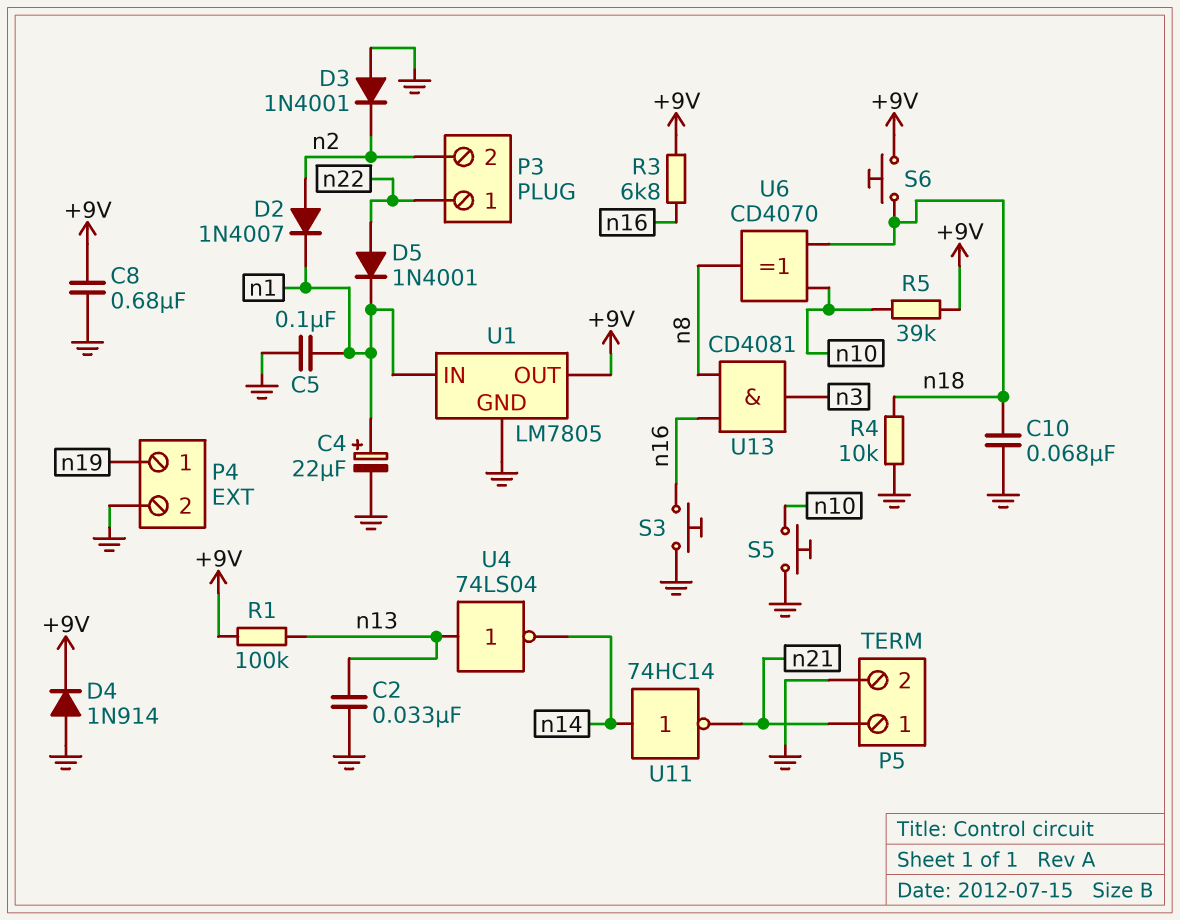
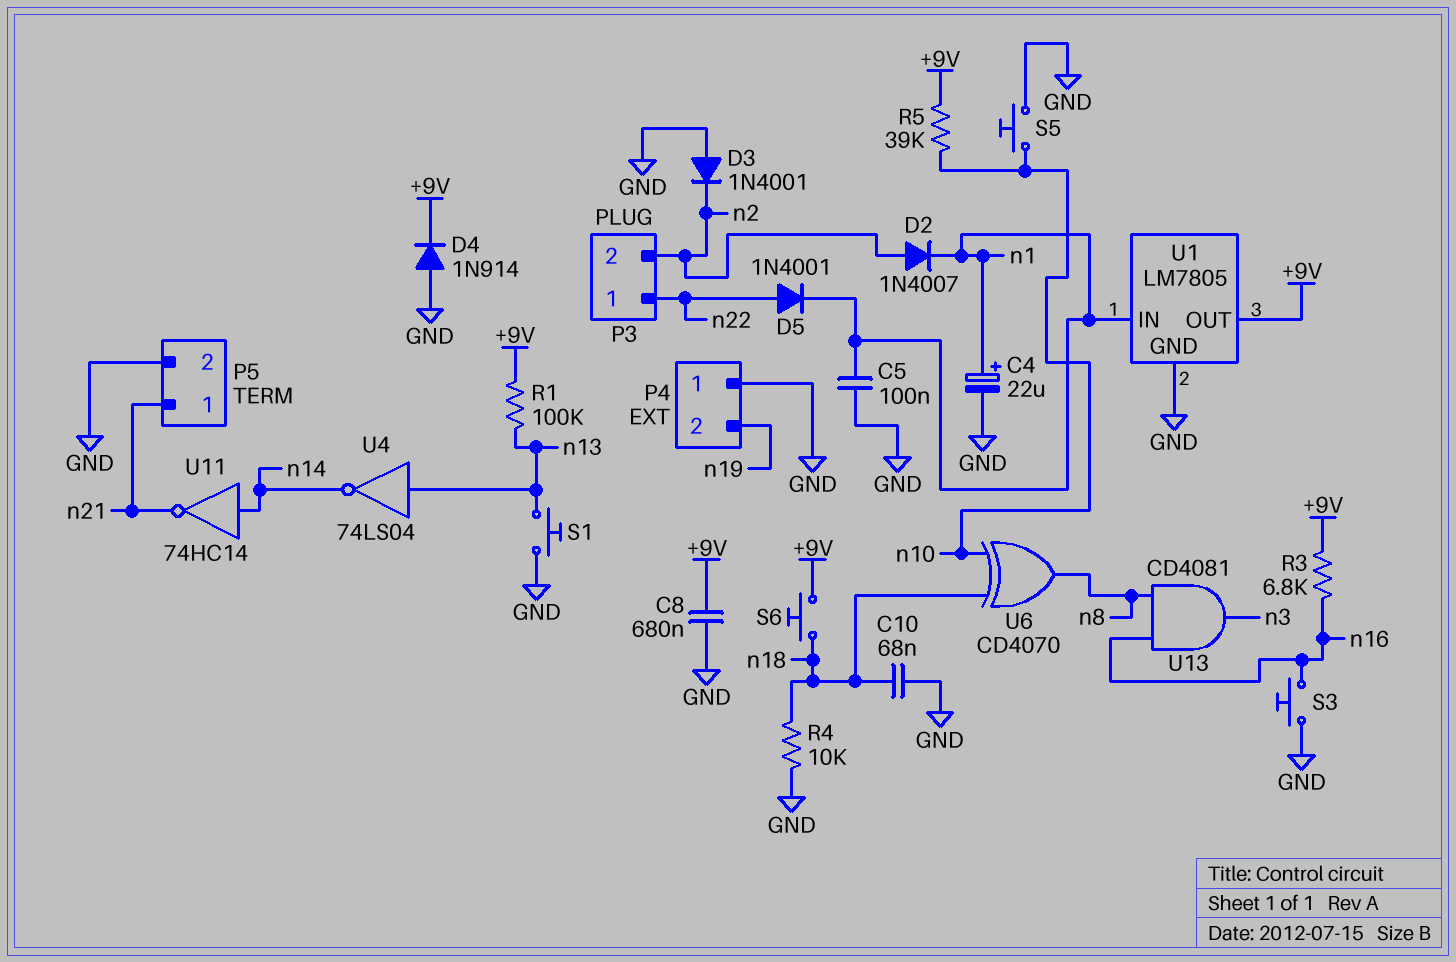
C2: 33nF (GND, n13) -> none
P4 pin 1: n19 -> GND
P4 pin 2: GND -> n19
S1: none -> button (GND, n13)

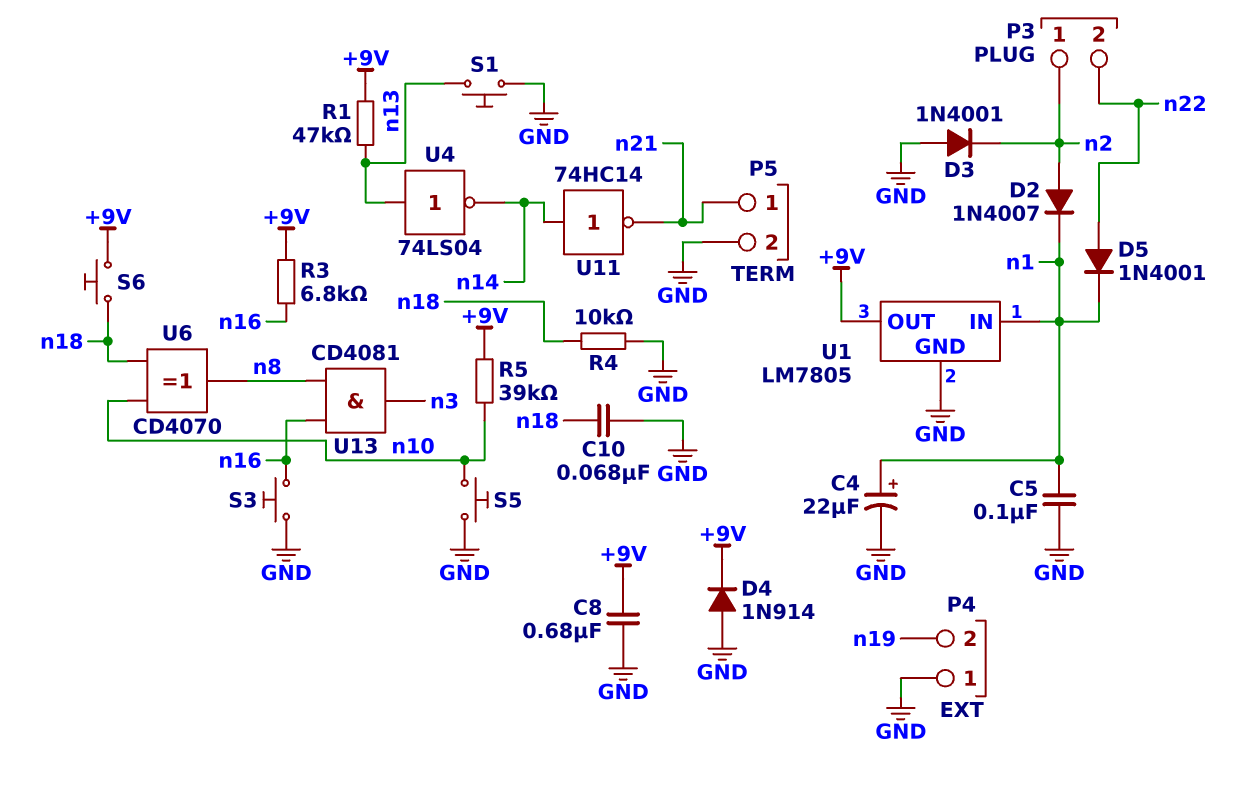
P3 pin 1: n22 -> n2
P3 pin 2: n2 -> n22
R1: 100k (+9V, n13) -> 47k (+9V, n13)

